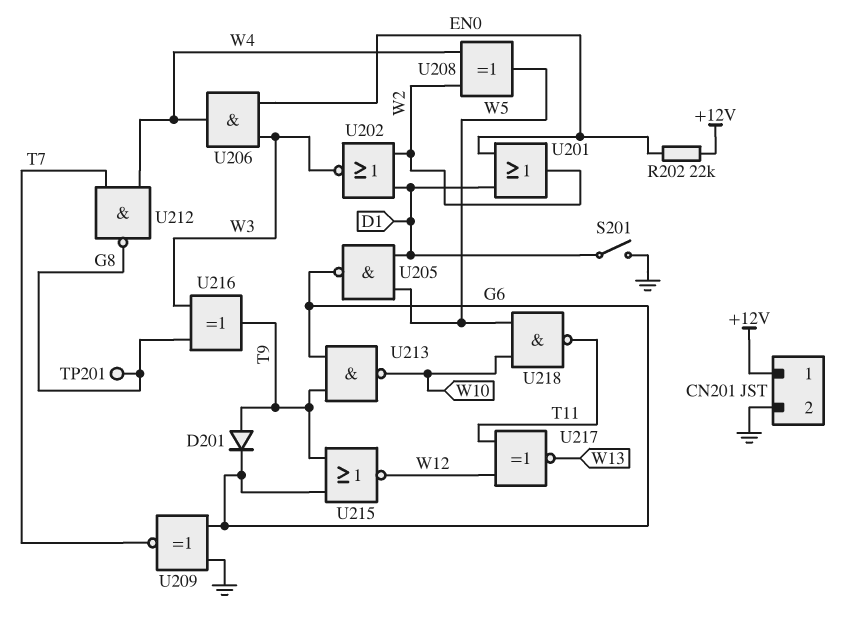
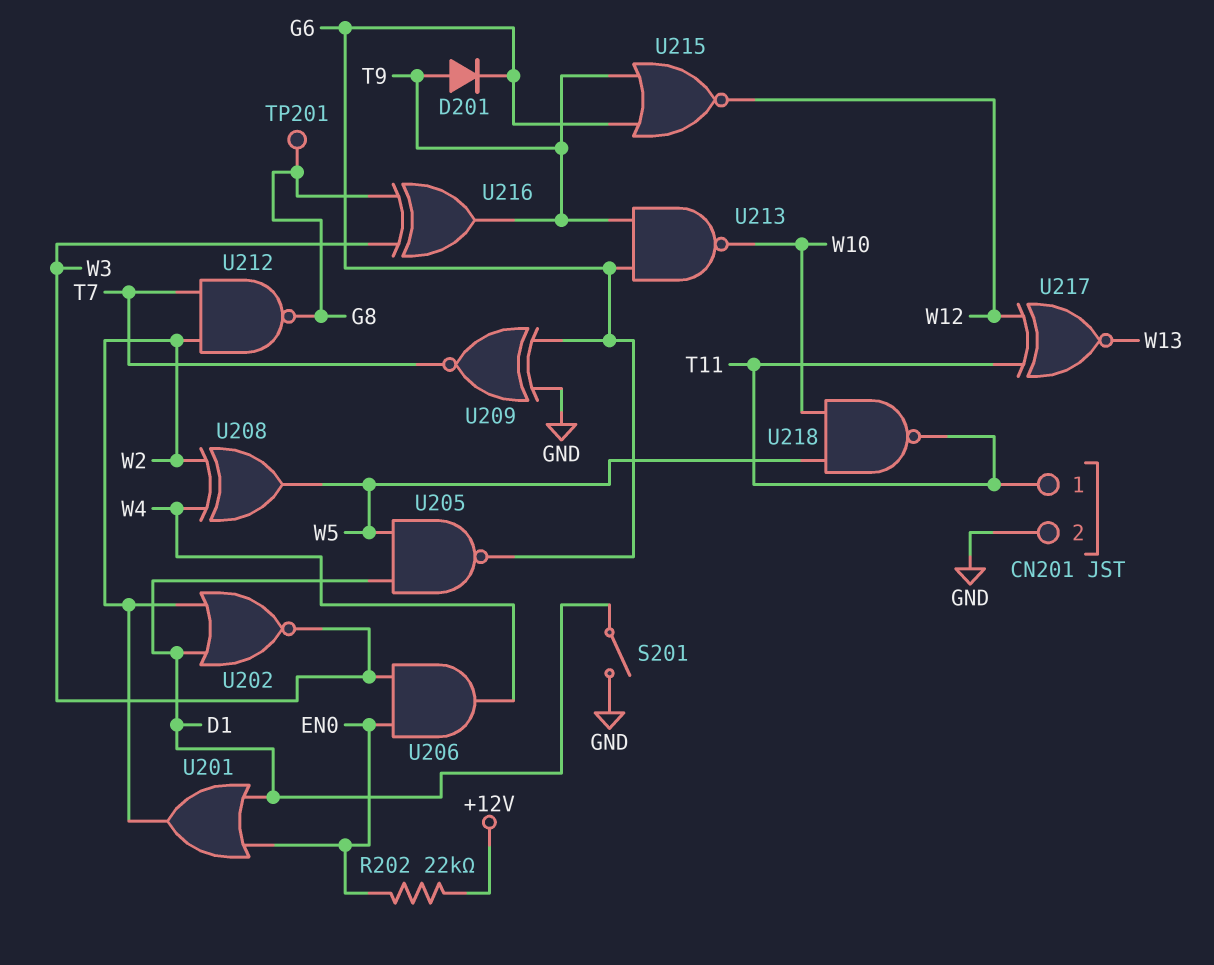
CN201 pin 1: +12V -> T11
U212: NAND (in T7, in W4, out G8) -> NAND (in T7, in W2, out G8)

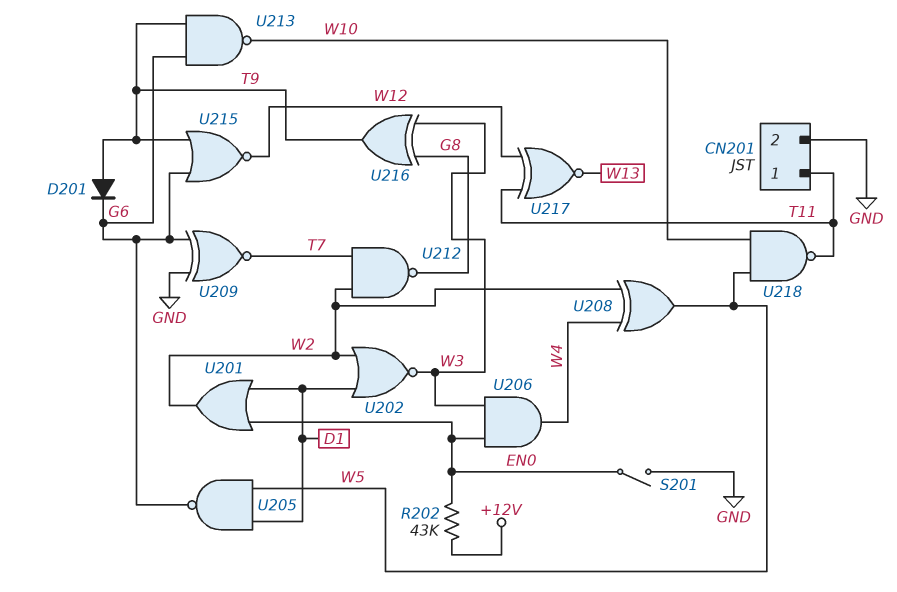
R202: 22k (+12V, EN0) -> 43k (+12V, EN0)
S201: switch (D1, GND) -> switch (EN0, GND)
TP201: test point (G8) -> none

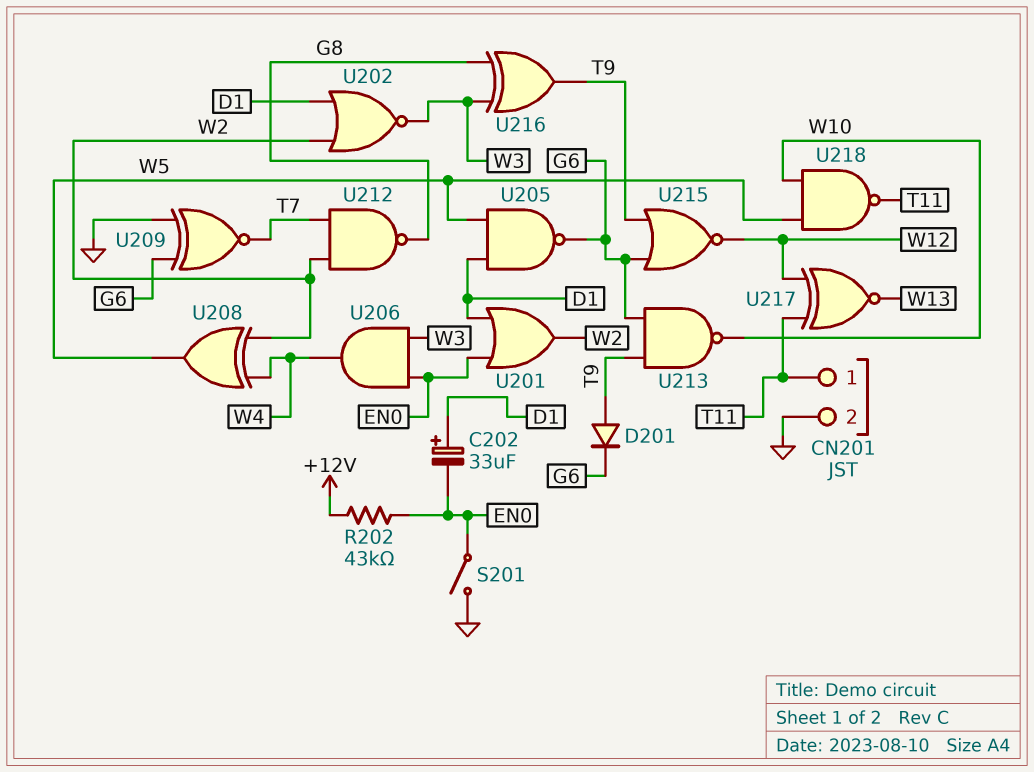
C202: none -> 33uF (plus D1, minus EN0)

